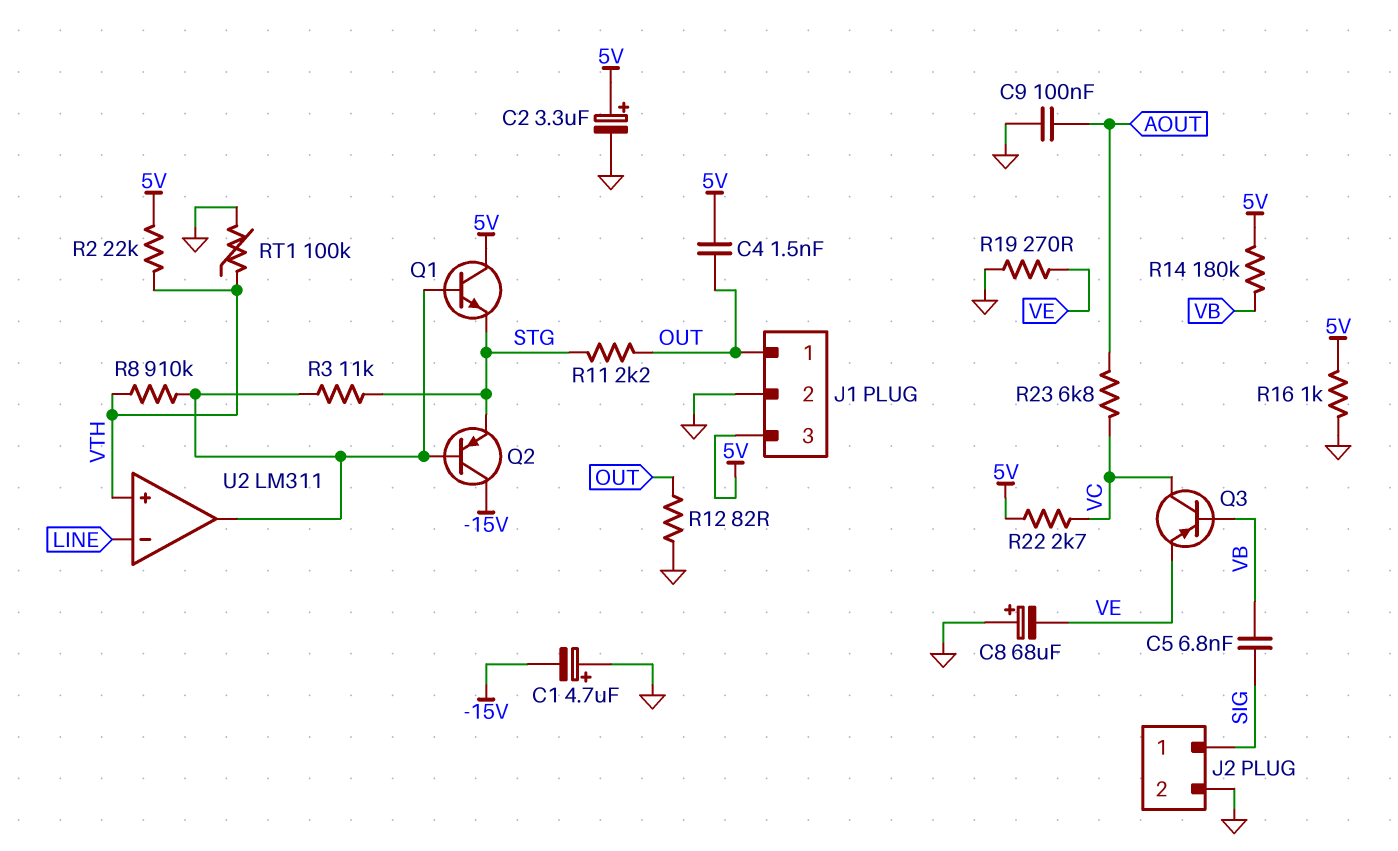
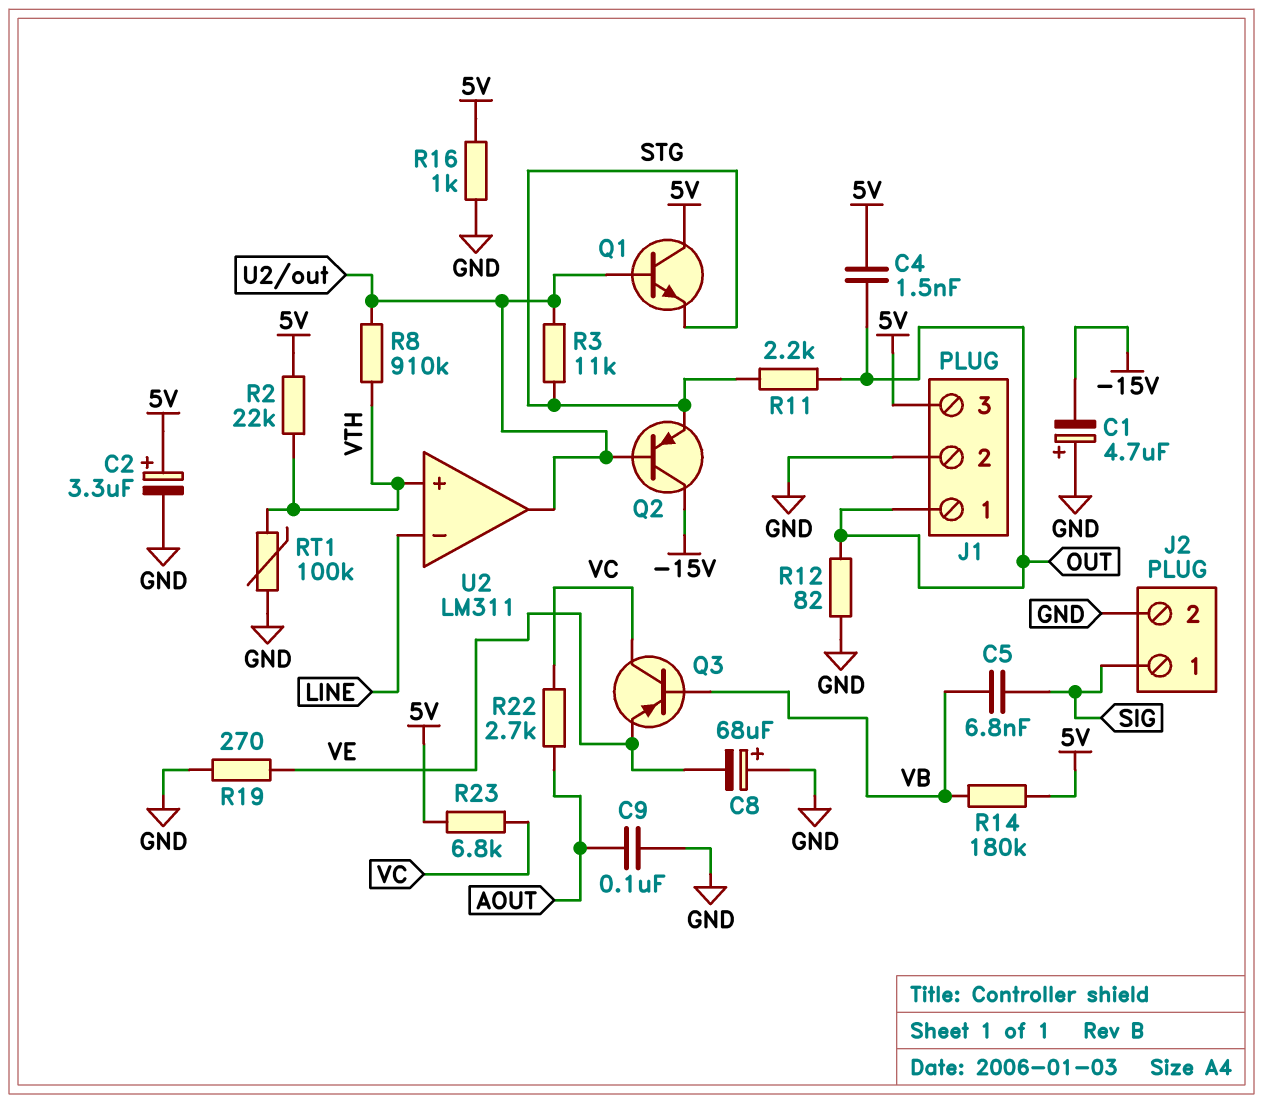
R22: 2.7k (5V, VC) -> 2.7k (AOUT, VC)
R23: 6.8k (AOUT, VC) -> 6.8k (5V, VC)

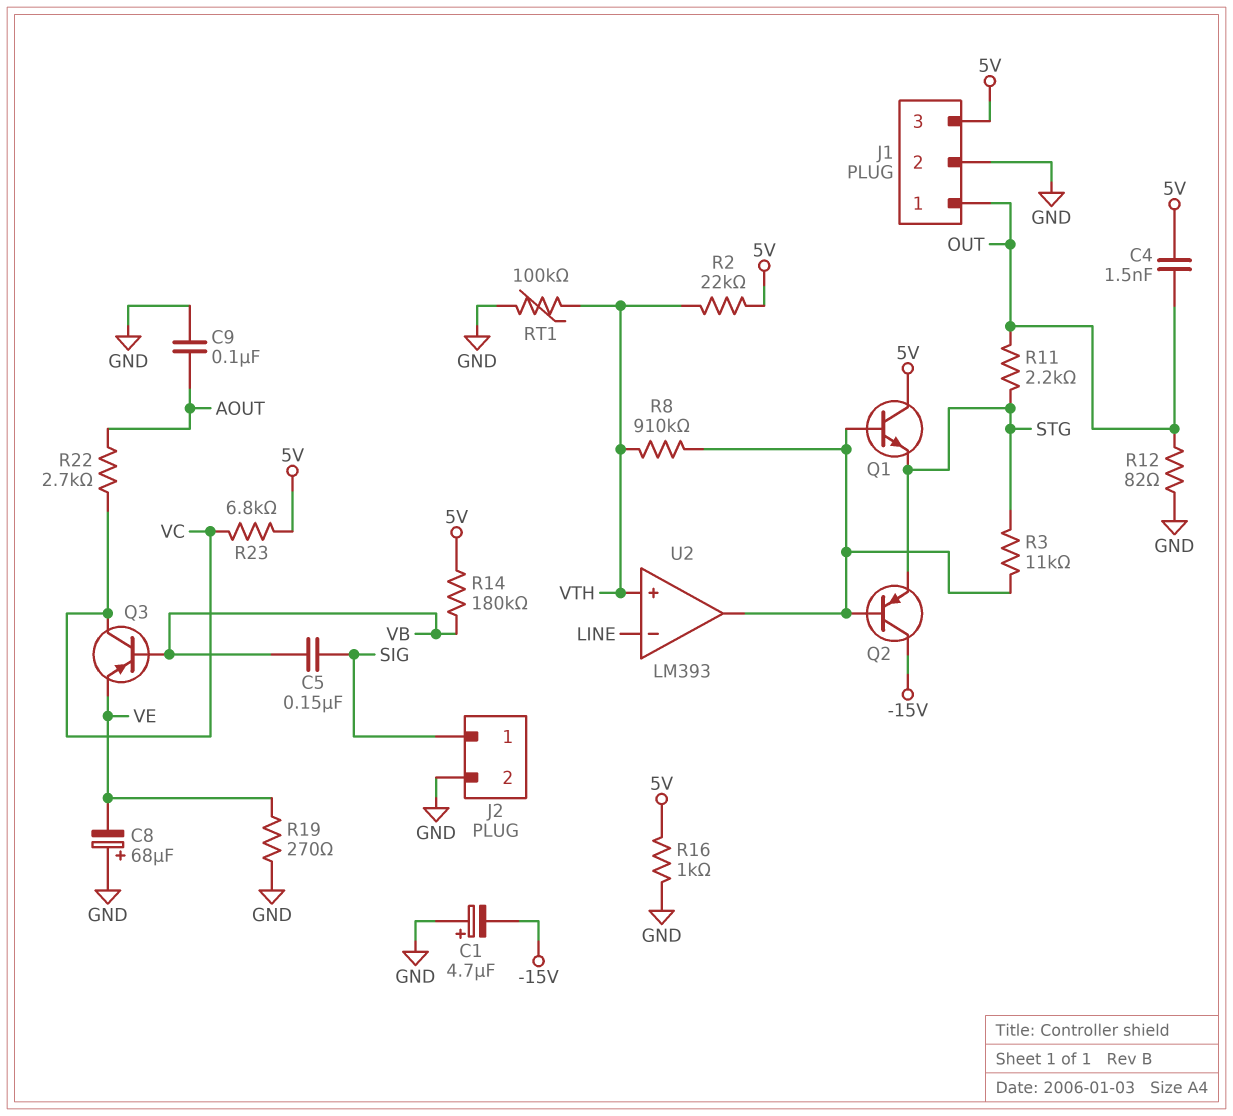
C2: 3.3uF (plus 5V, minus GND) -> none
C5: 6.8nF (SIG, VB) -> 150nF (SIG, VB)
U2: LM311 -> LM393

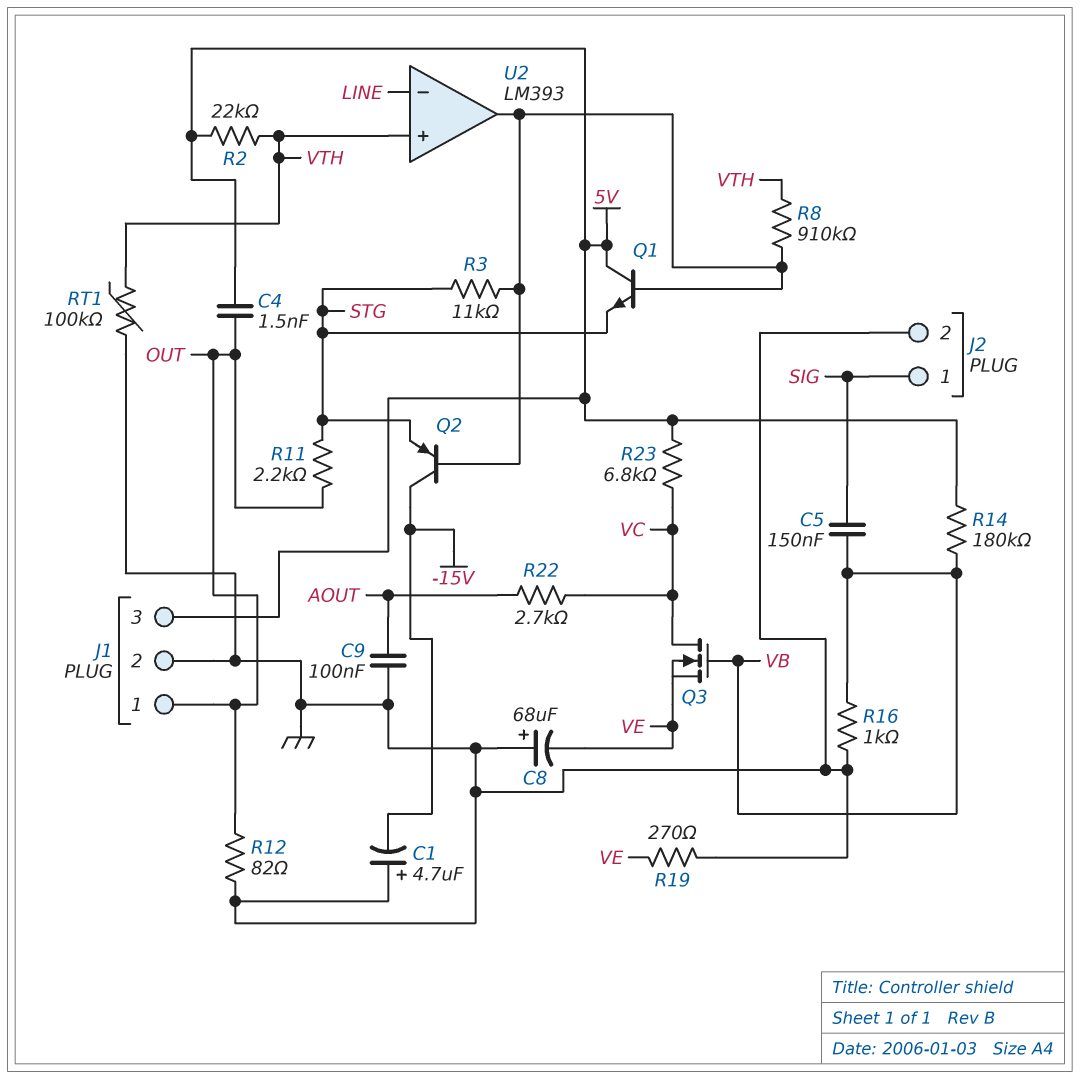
Q3: PNP (B VB, C VC, E VE) -> NMOS (G VB, D VC, S VE)
R16: 1k (5V, GND) -> 1k (GND, VB)

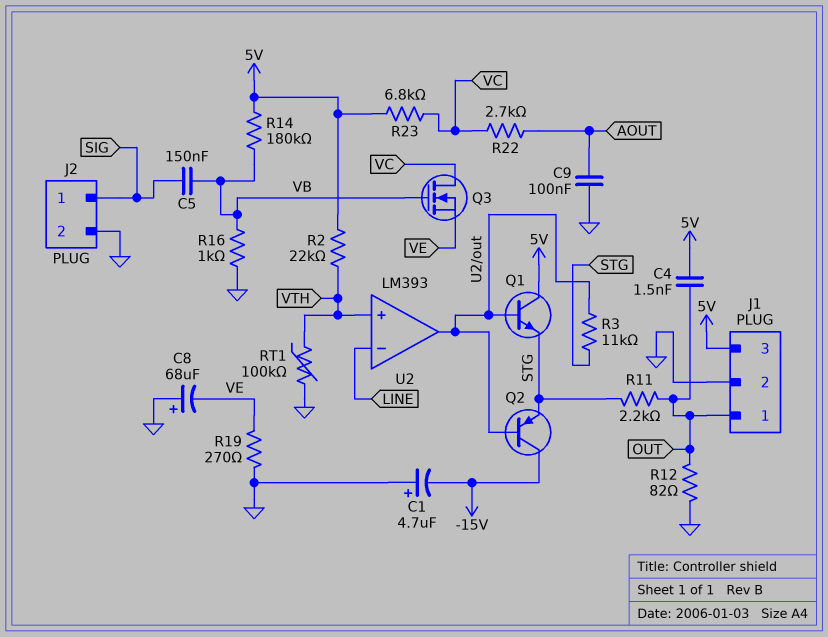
R8: 910k (U2/out, VTH) -> none

